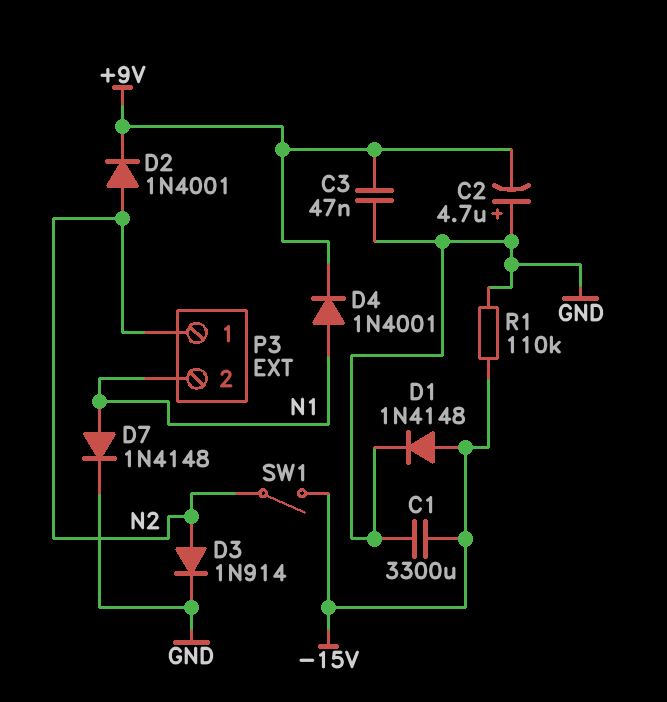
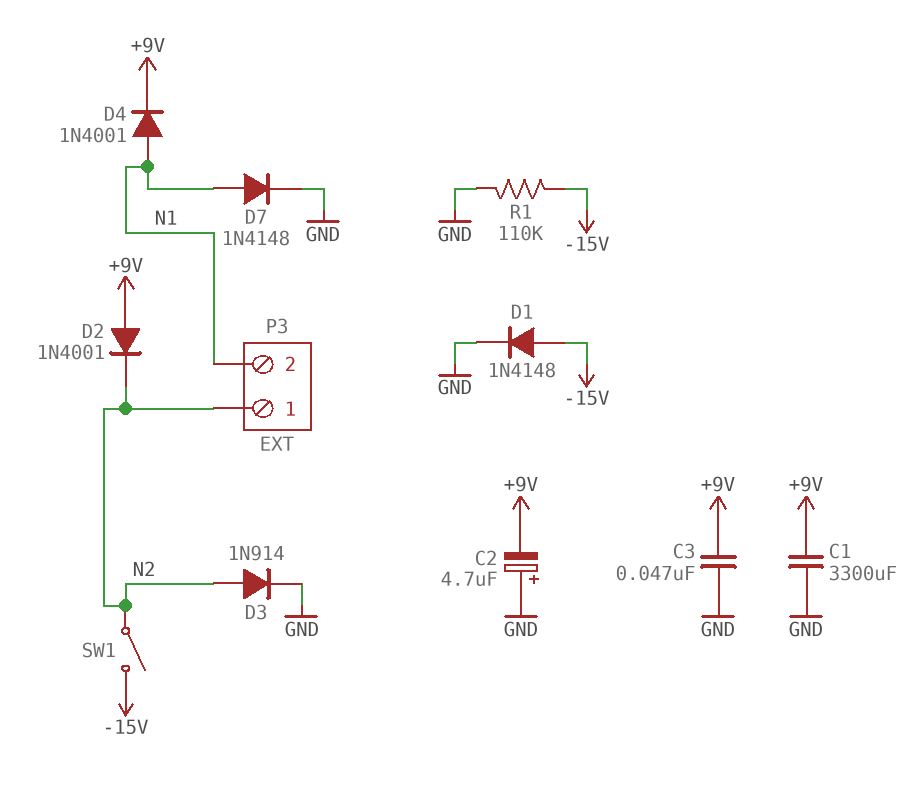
C1: 3300uF (-15V, GND) -> 3300uF (+9V, GND)
D2: diode 1N4001 (A N2, K +9V) -> diode 1N4001 (A +9V, K N2)

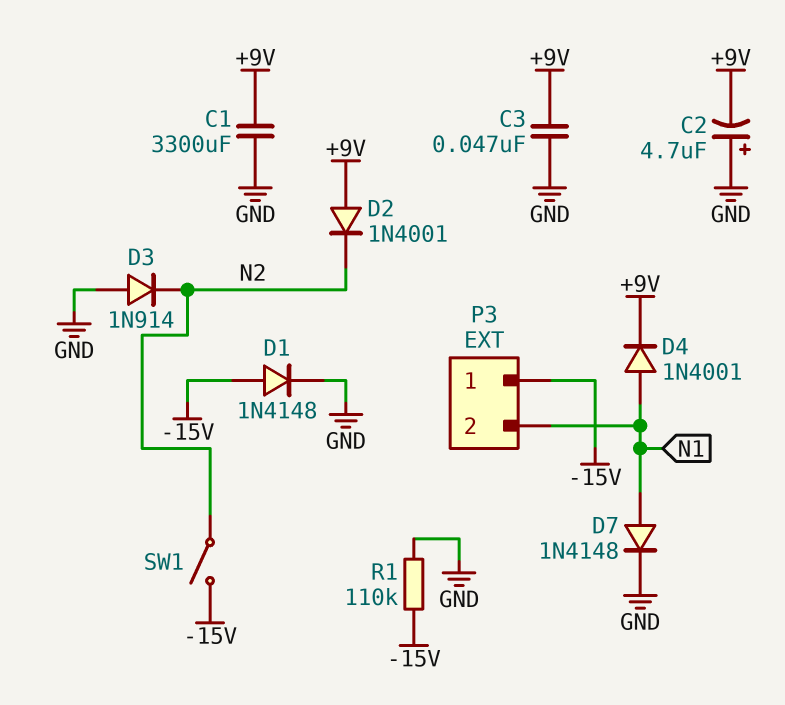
D3: diode 1N914 (A N2, K GND) -> diode 1N914 (A GND, K N2)
P3 pin 1: N2 -> -15V

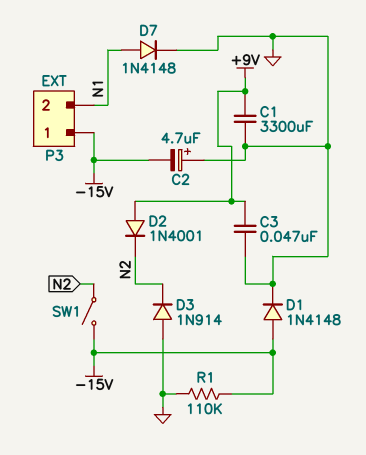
C2: 4.7uF (plus GND, minus +9V) -> 4.7uF (plus GND, minus -15V)
D4: diode 1N4001 (A N1, K +9V) -> none

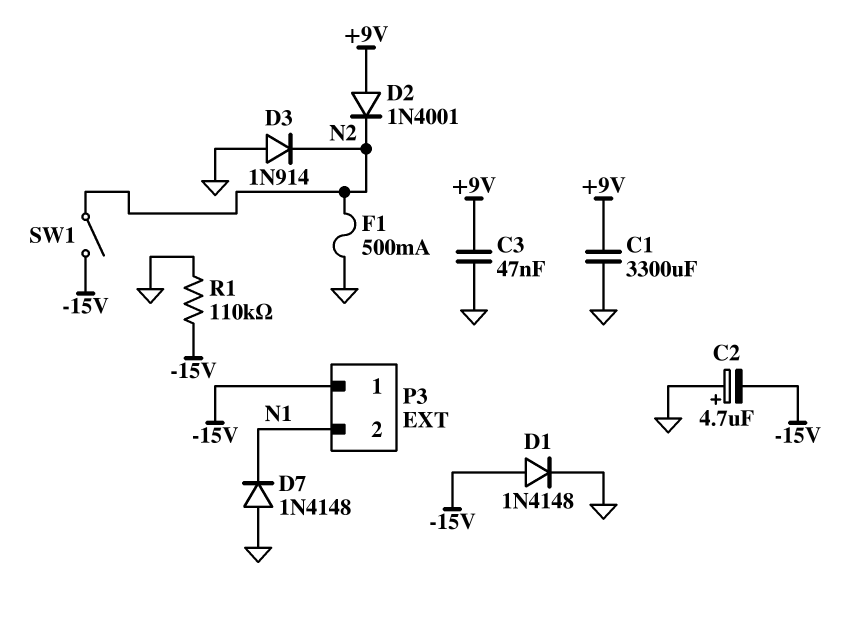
D7: diode 1N4148 (A N1, K GND) -> diode 1N4148 (A GND, K N1)
F1: none -> 500mA (GND, N2)

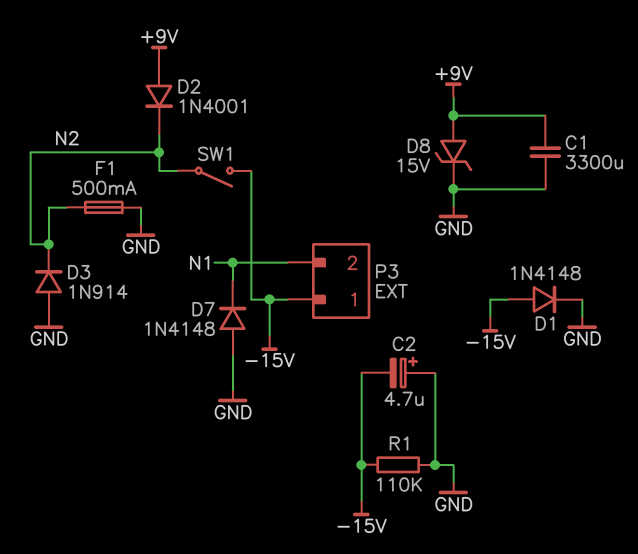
C3: 47nF (+9V, GND) -> none
D8: none -> zener 15V (A +9V, K GND)

